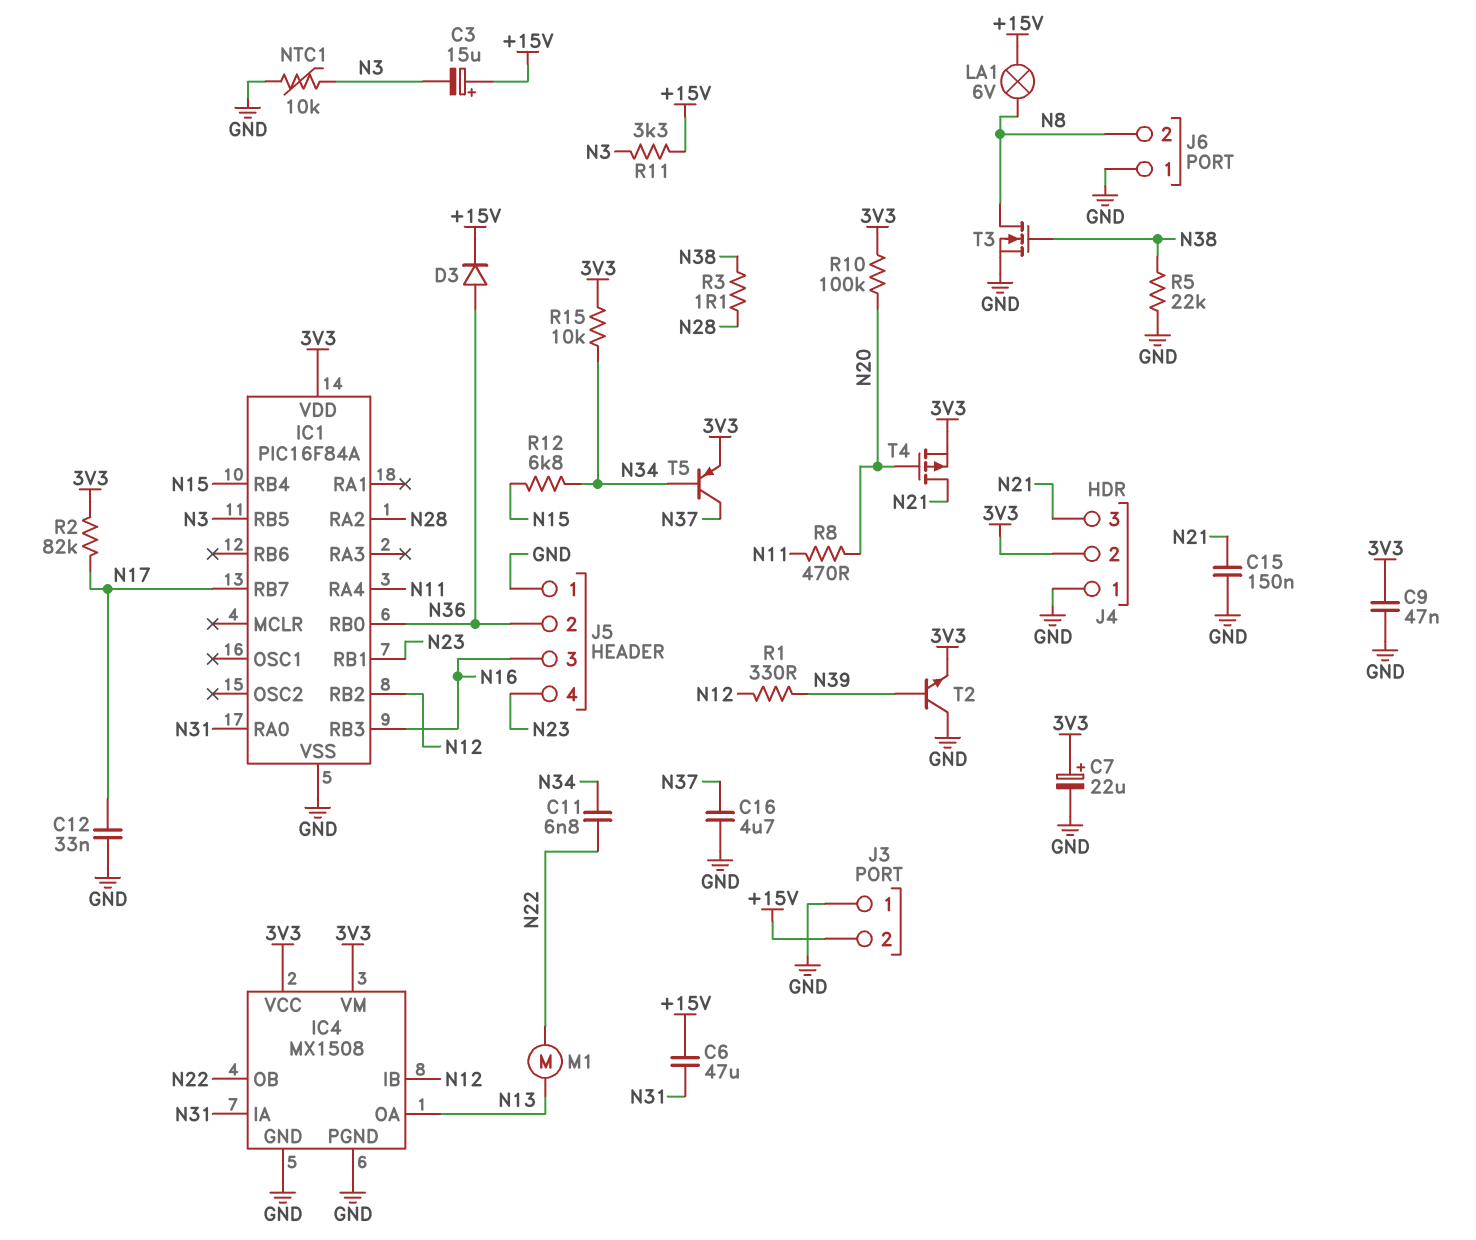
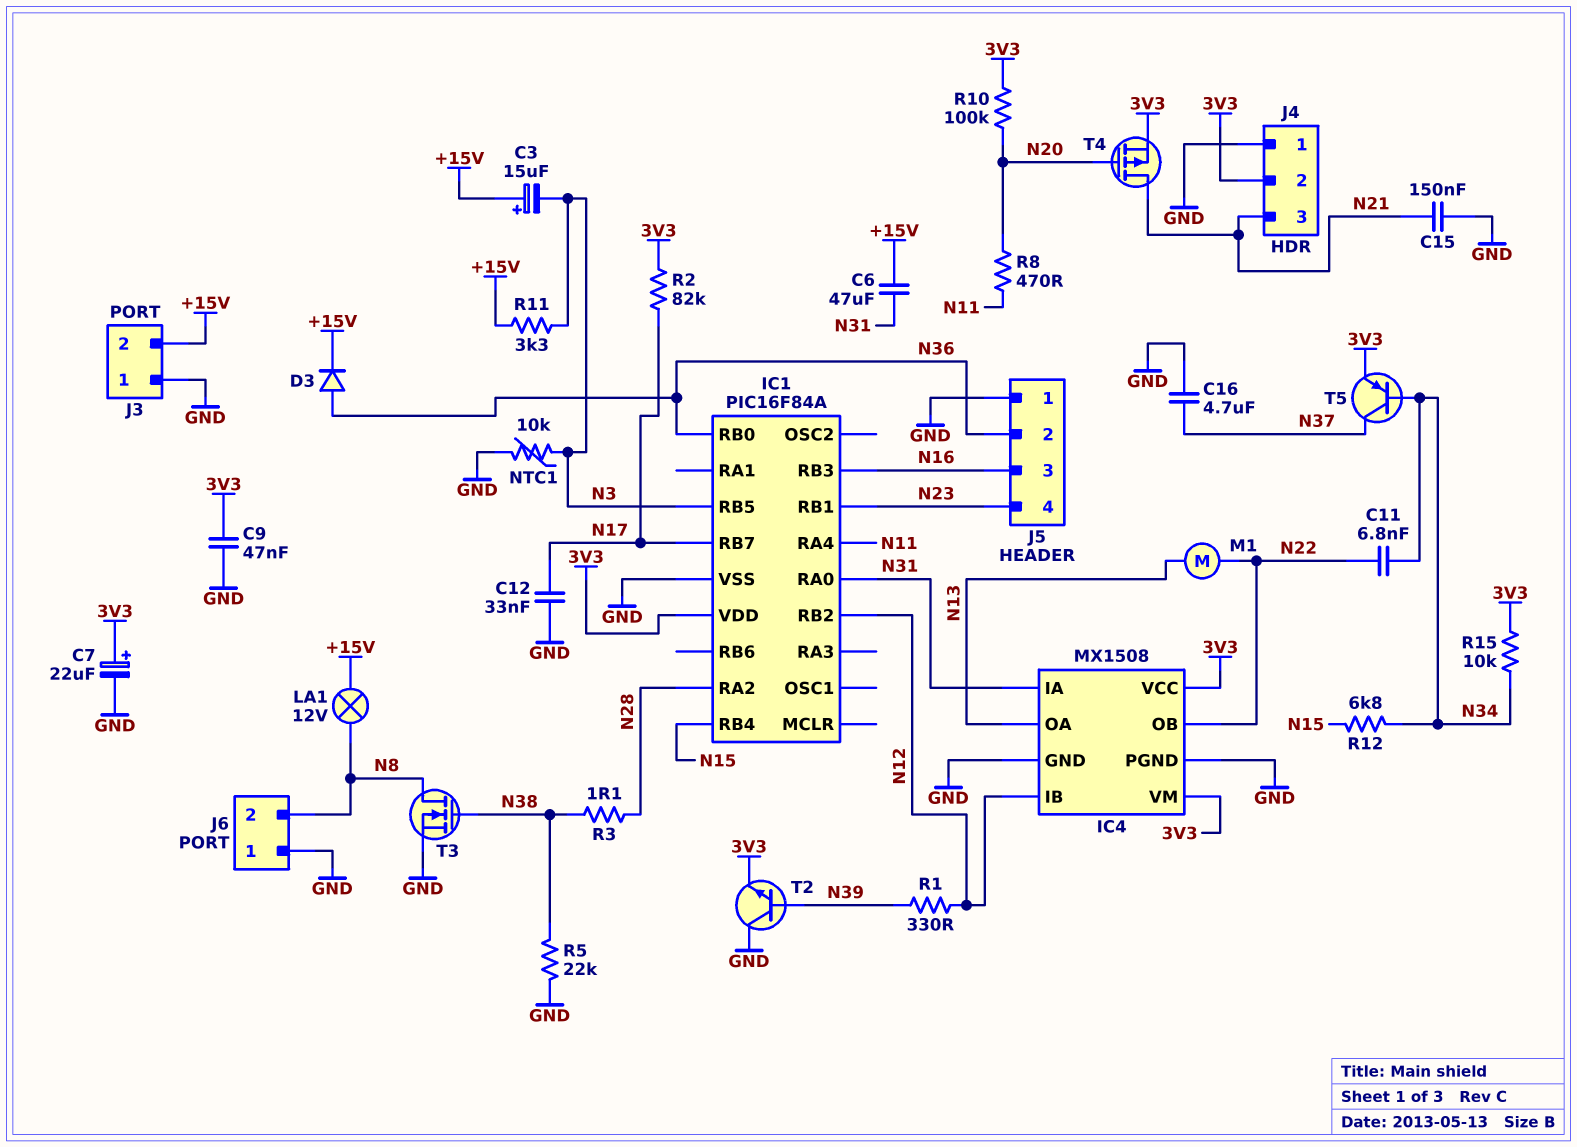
LA1: lamp 6V (+15V, N8) -> lamp 12V (+15V, N8)

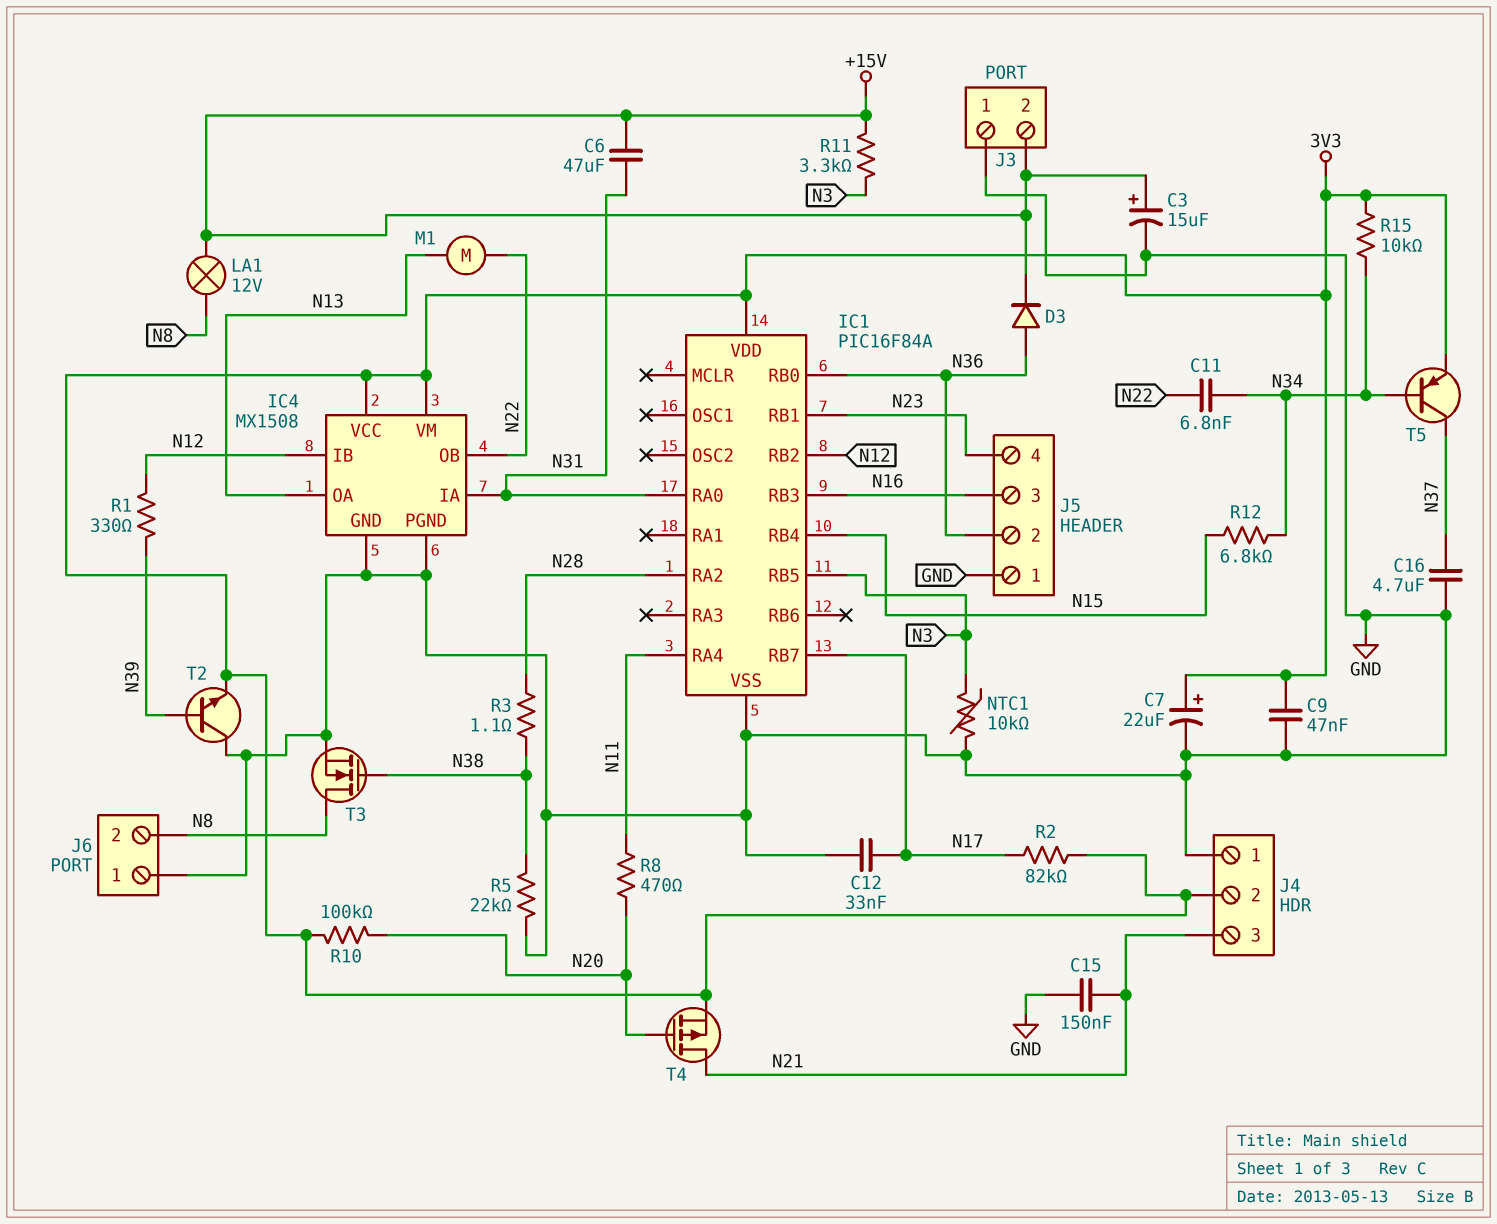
C3: 15uF (plus +15V, minus N3) -> 15uF (plus +15V, minus GND)

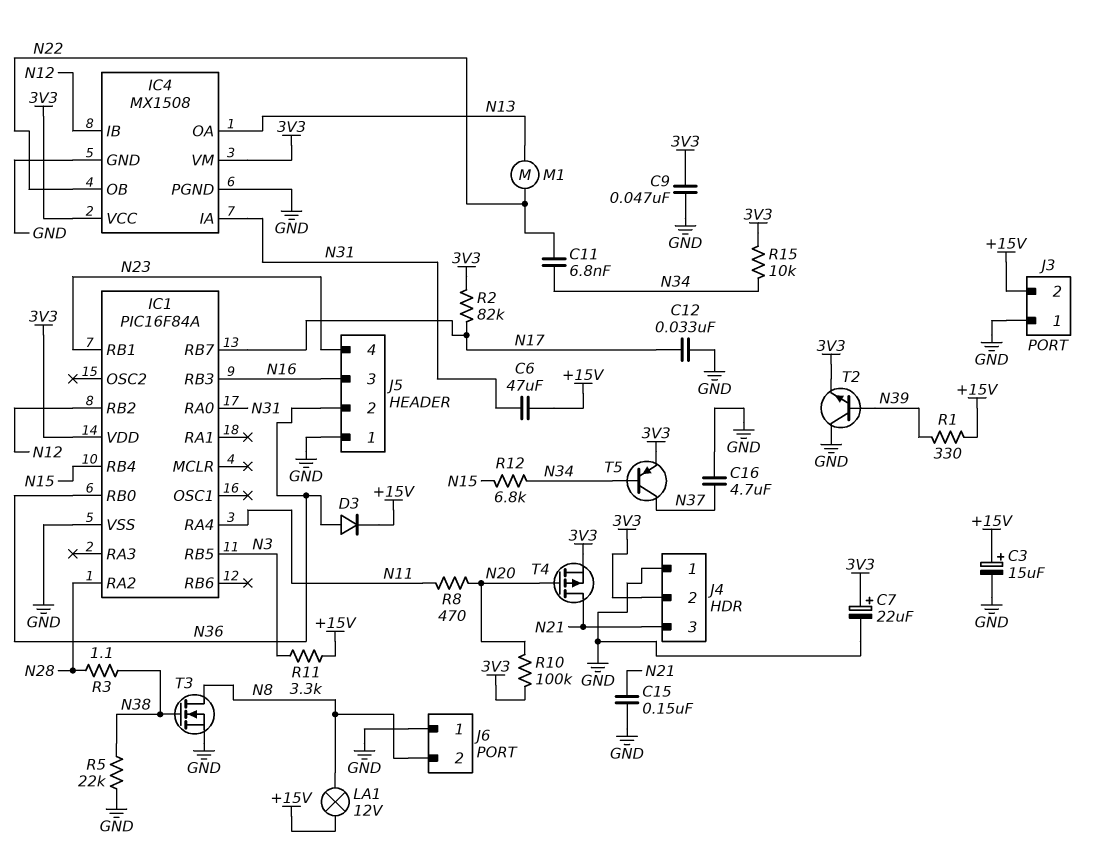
NTC1: 10k (GND, N3) -> none
R1: 330 (N12, N39) -> 330 (+15V, N39)

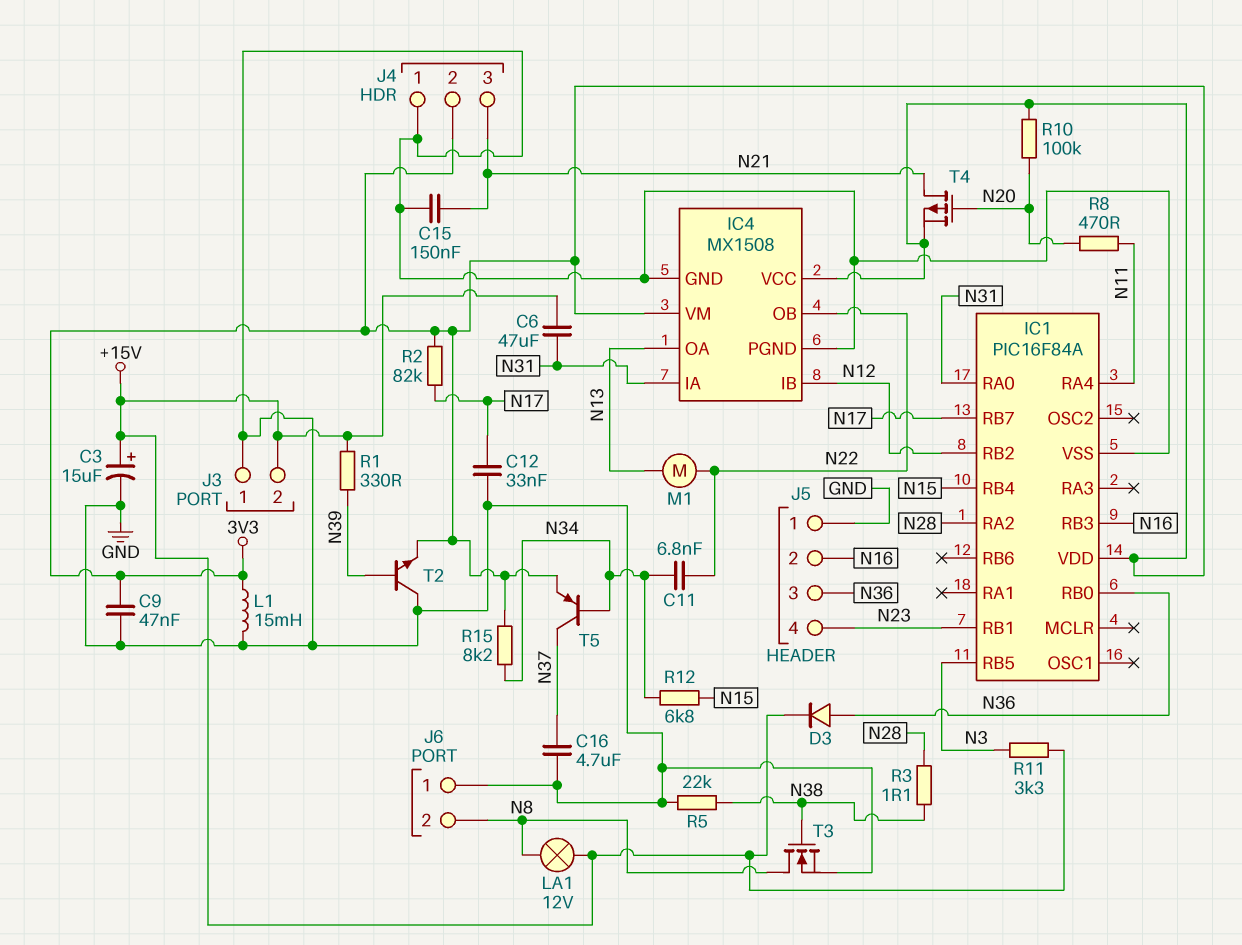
C7: 22uF (plus 3V3, minus GND) -> none
J5 pin 2: N36 -> N16
J5 pin 3: N16 -> N36
L1: none -> 15mH (3V3, GND)
R15: 10k (3V3, N34) -> 8.2k (3V3, N34)

